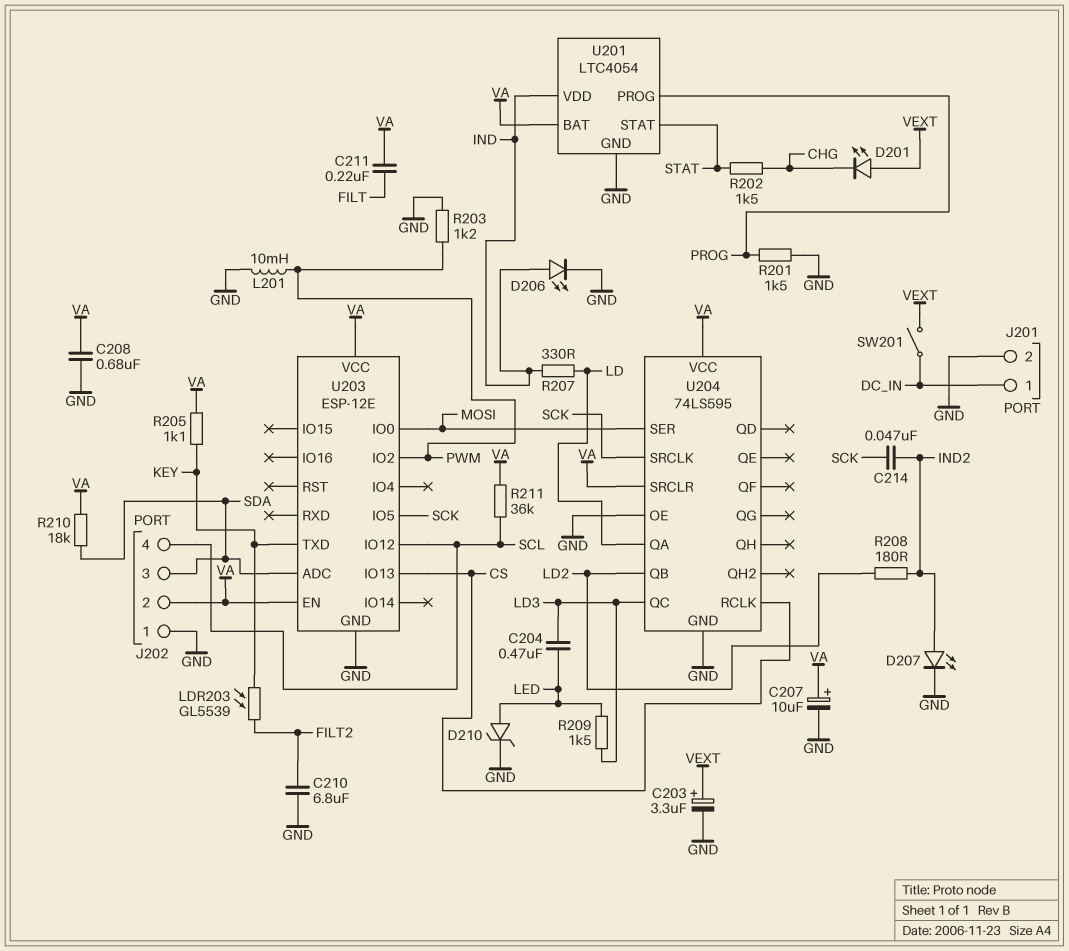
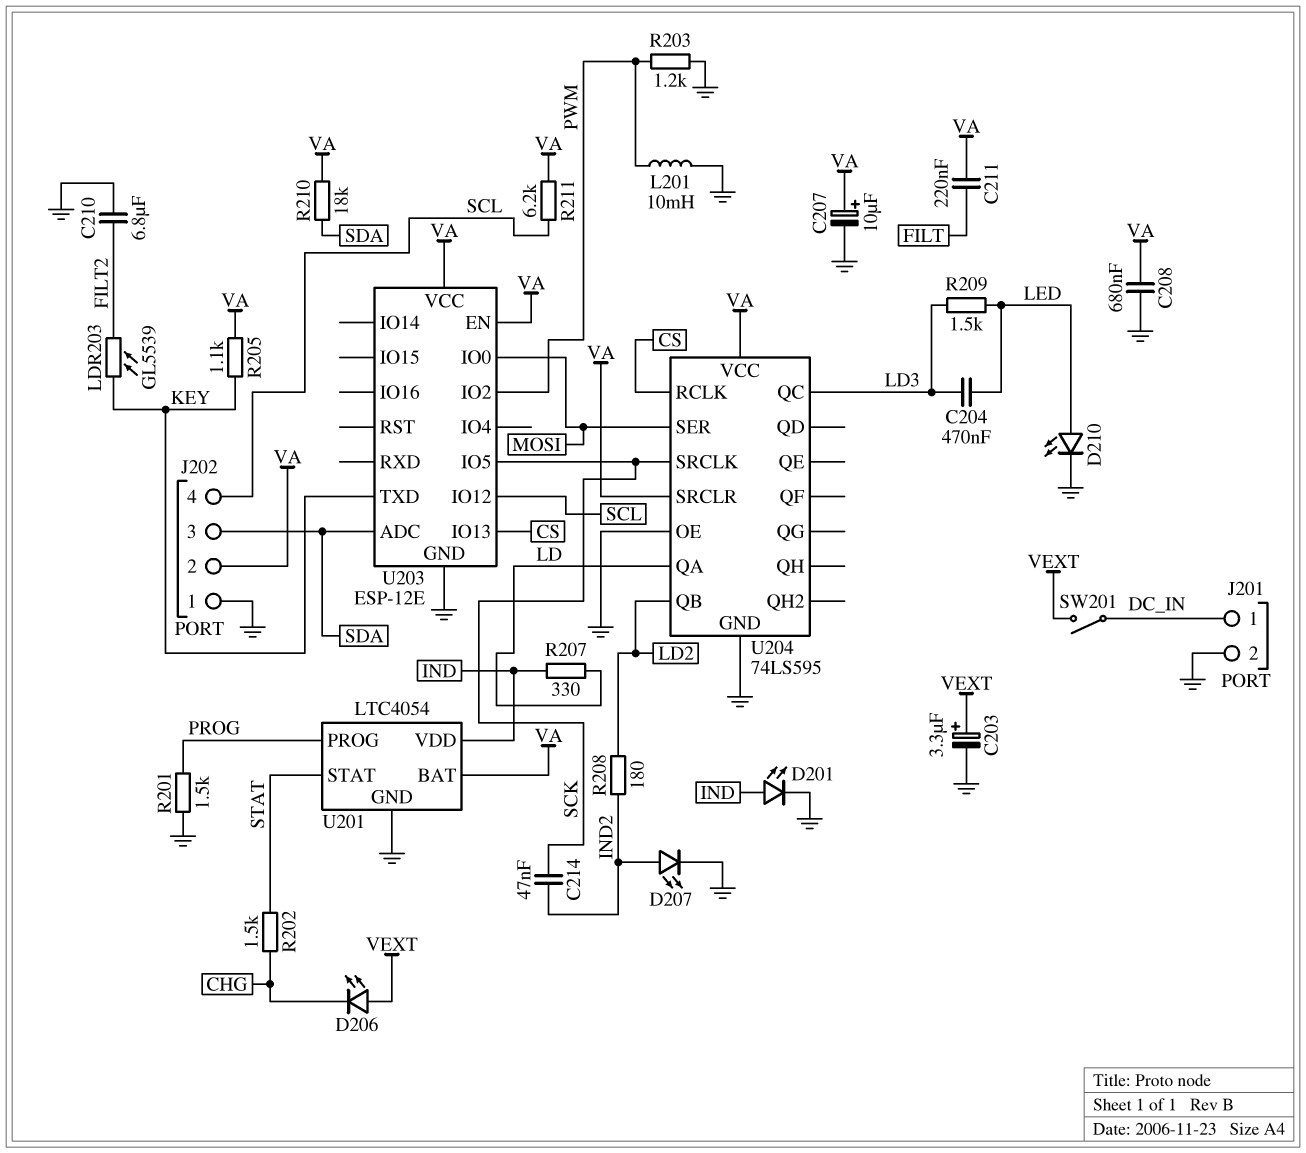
D201: LED (A VEXT, K CHG) -> LED (A IND, K GND)
D206: LED (A IND, K GND) -> LED (A VEXT, K CHG)
D210: zener (A LED, K GND) -> LED (A LED, K GND)
R211: 36k (SCL, VA) -> 6.2k (SCL, VA)

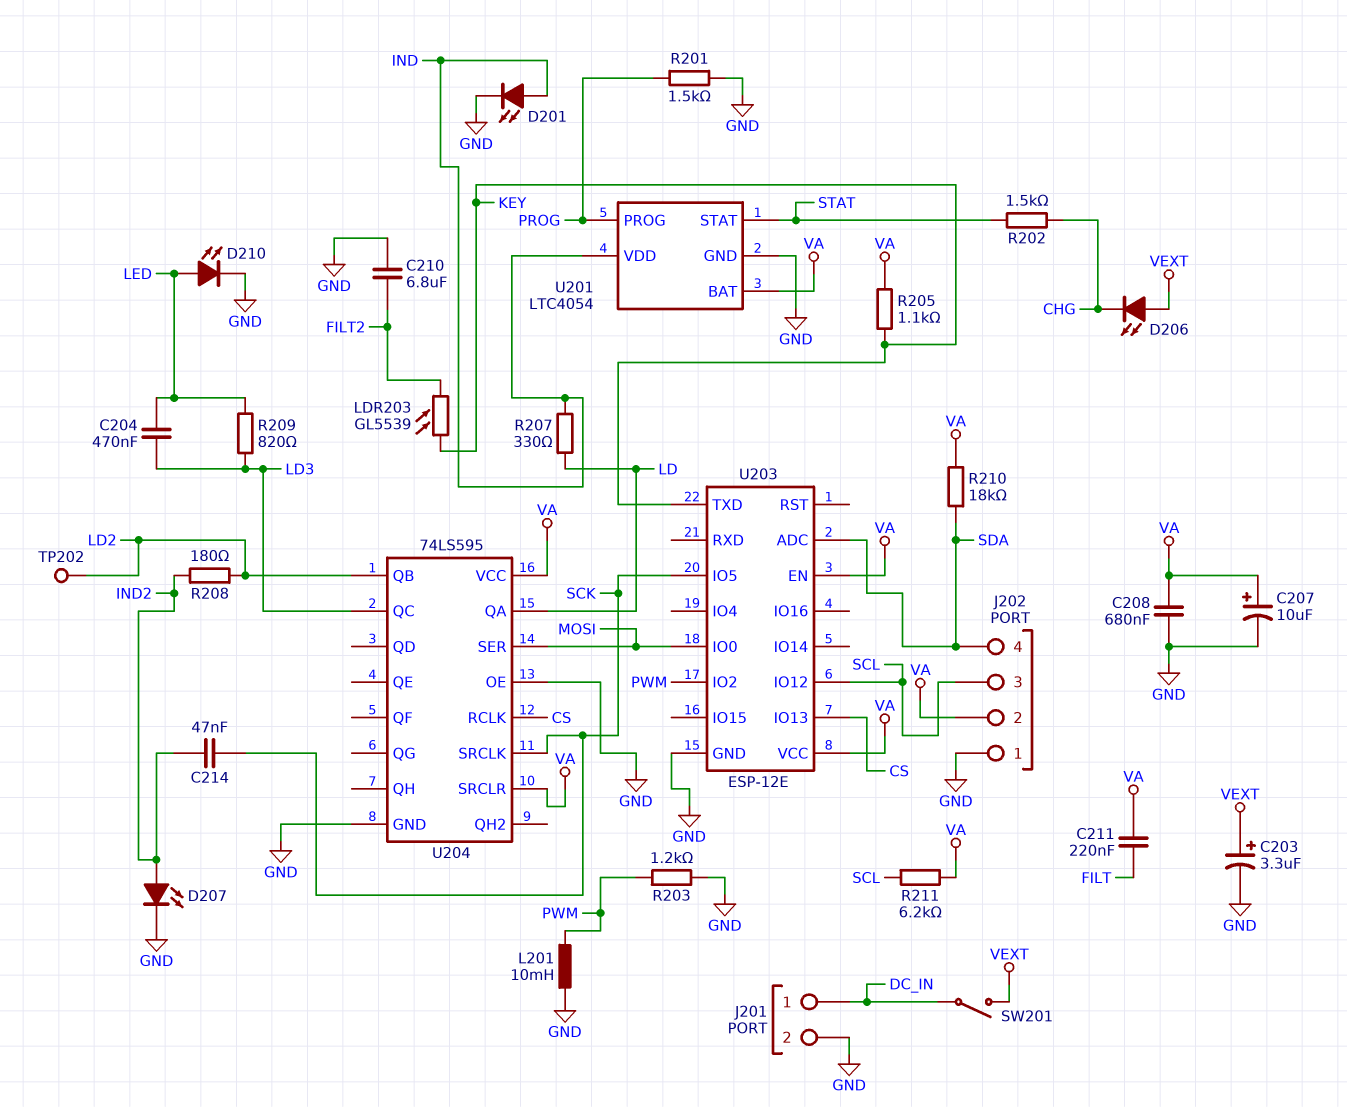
J202 pin 3: SDA -> SCL
J202 pin 4: SCL -> SDA
R209: 1.5k (LD3, LED) -> 820 (LD3, LED)
TP202: none -> test point (LD2)

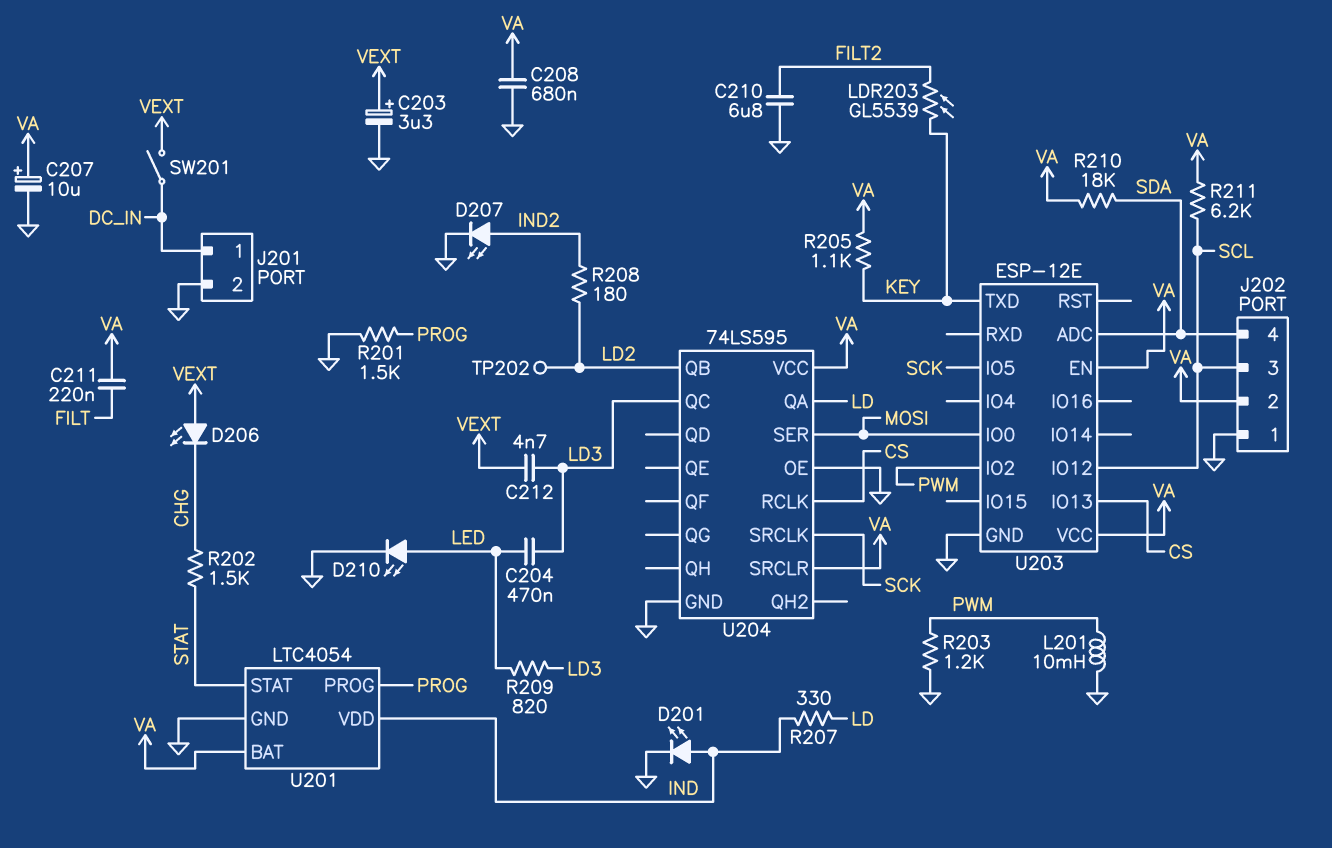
C212: none -> 4.7nF (LD3, VEXT)
C214: 47nF (IND2, SCK) -> none

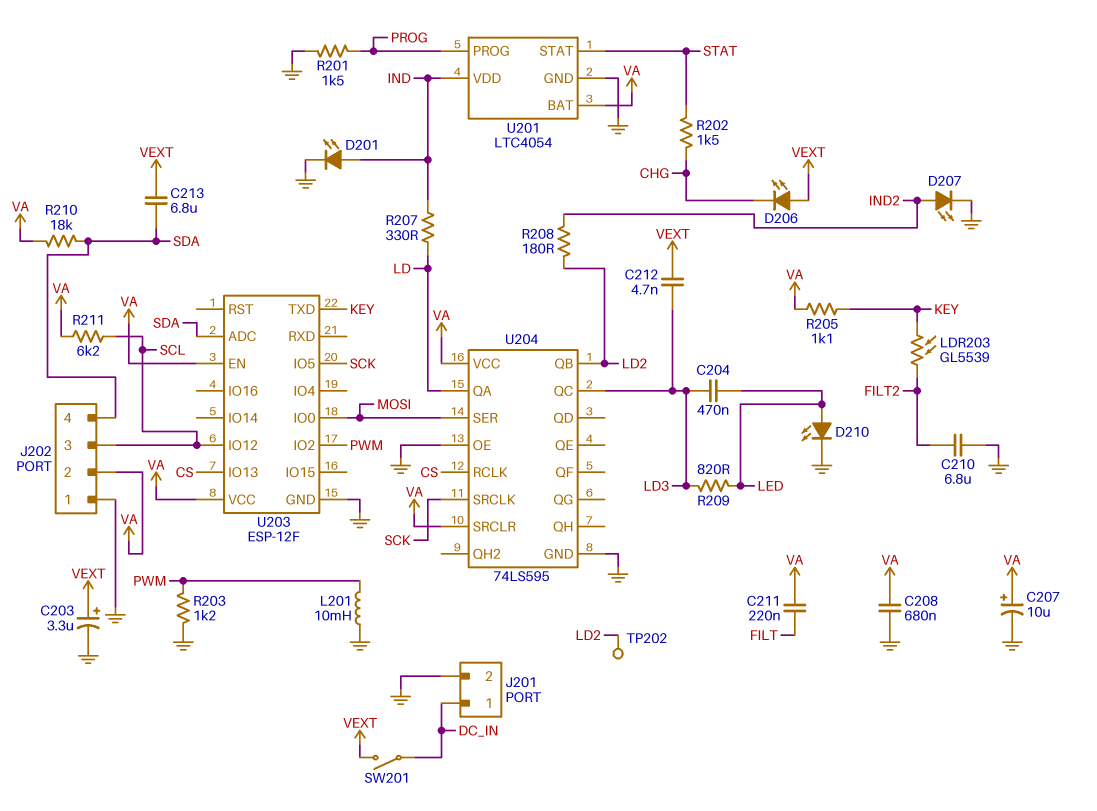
C213: none -> 6.8uF (SDA, VEXT)
U203: ESP-12E -> ESP-12F

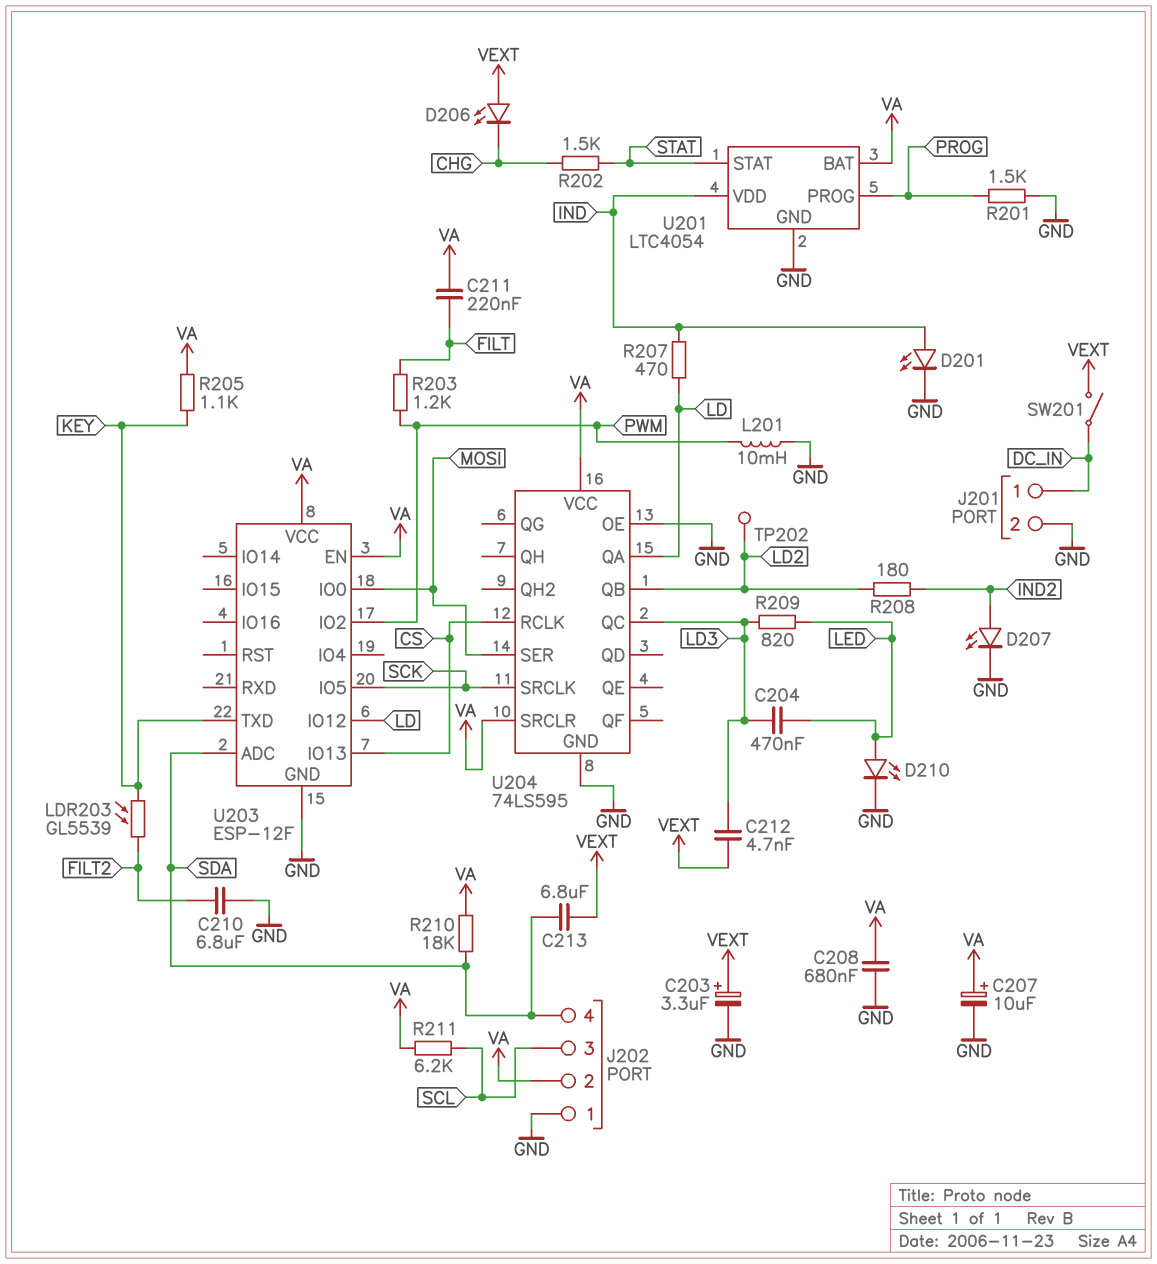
R203: 1.2k (GND, PWM) -> 1.2k (FILT, PWM)
R207: 330 (IND, LD) -> 470 (IND, LD)
U203 pin IO12: SCL -> LD

